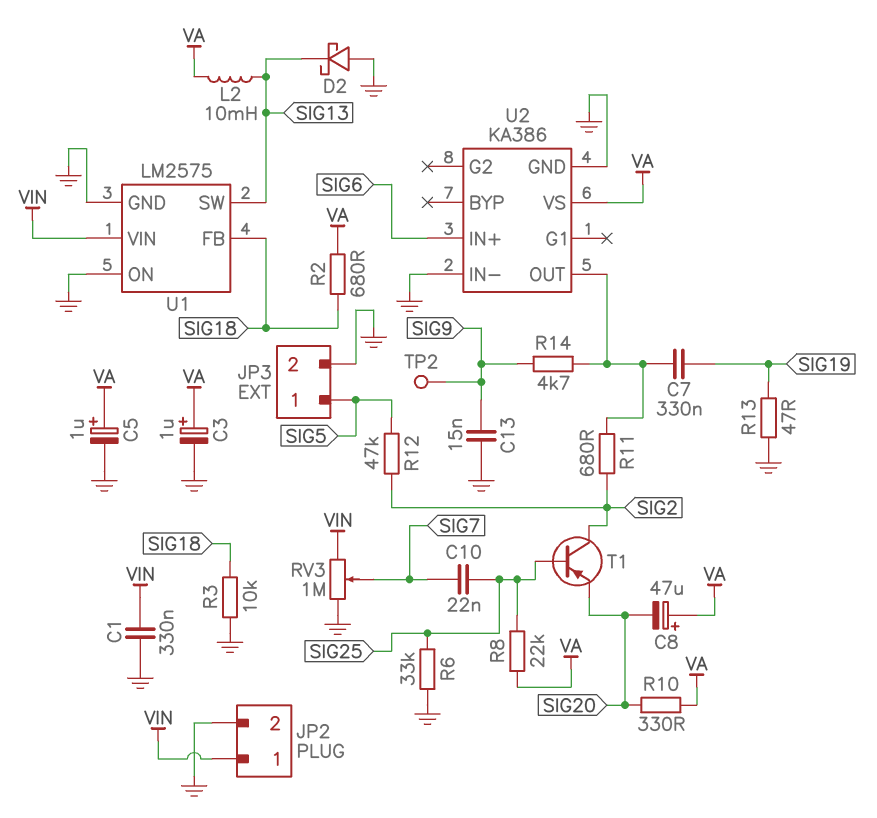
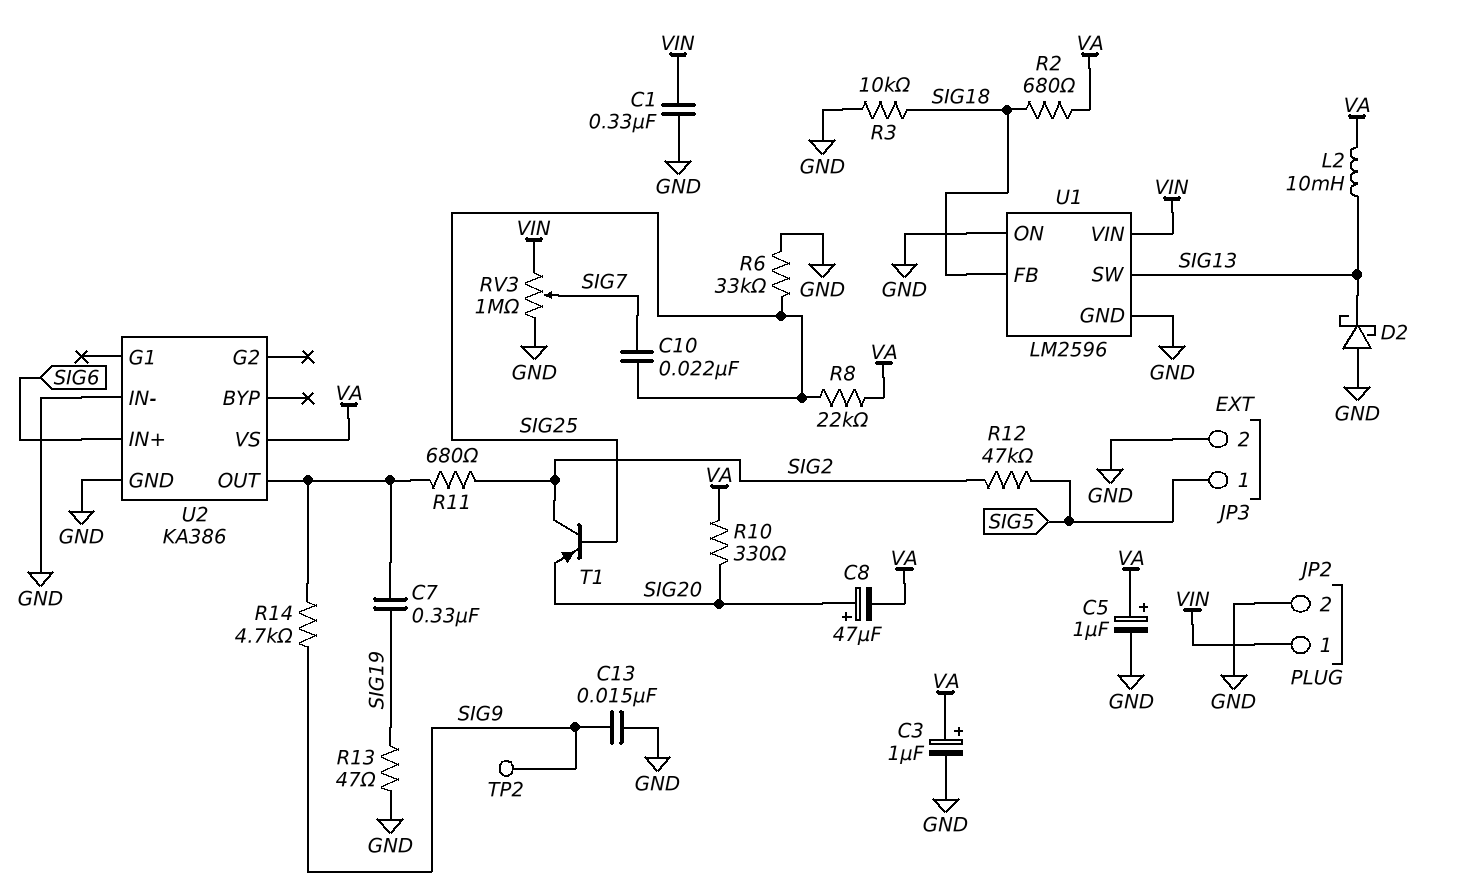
C8: 47uF (plus VA, minus SIG20) -> 47uF (plus SIG20, minus VA)
U1: LM2575 -> LM2596

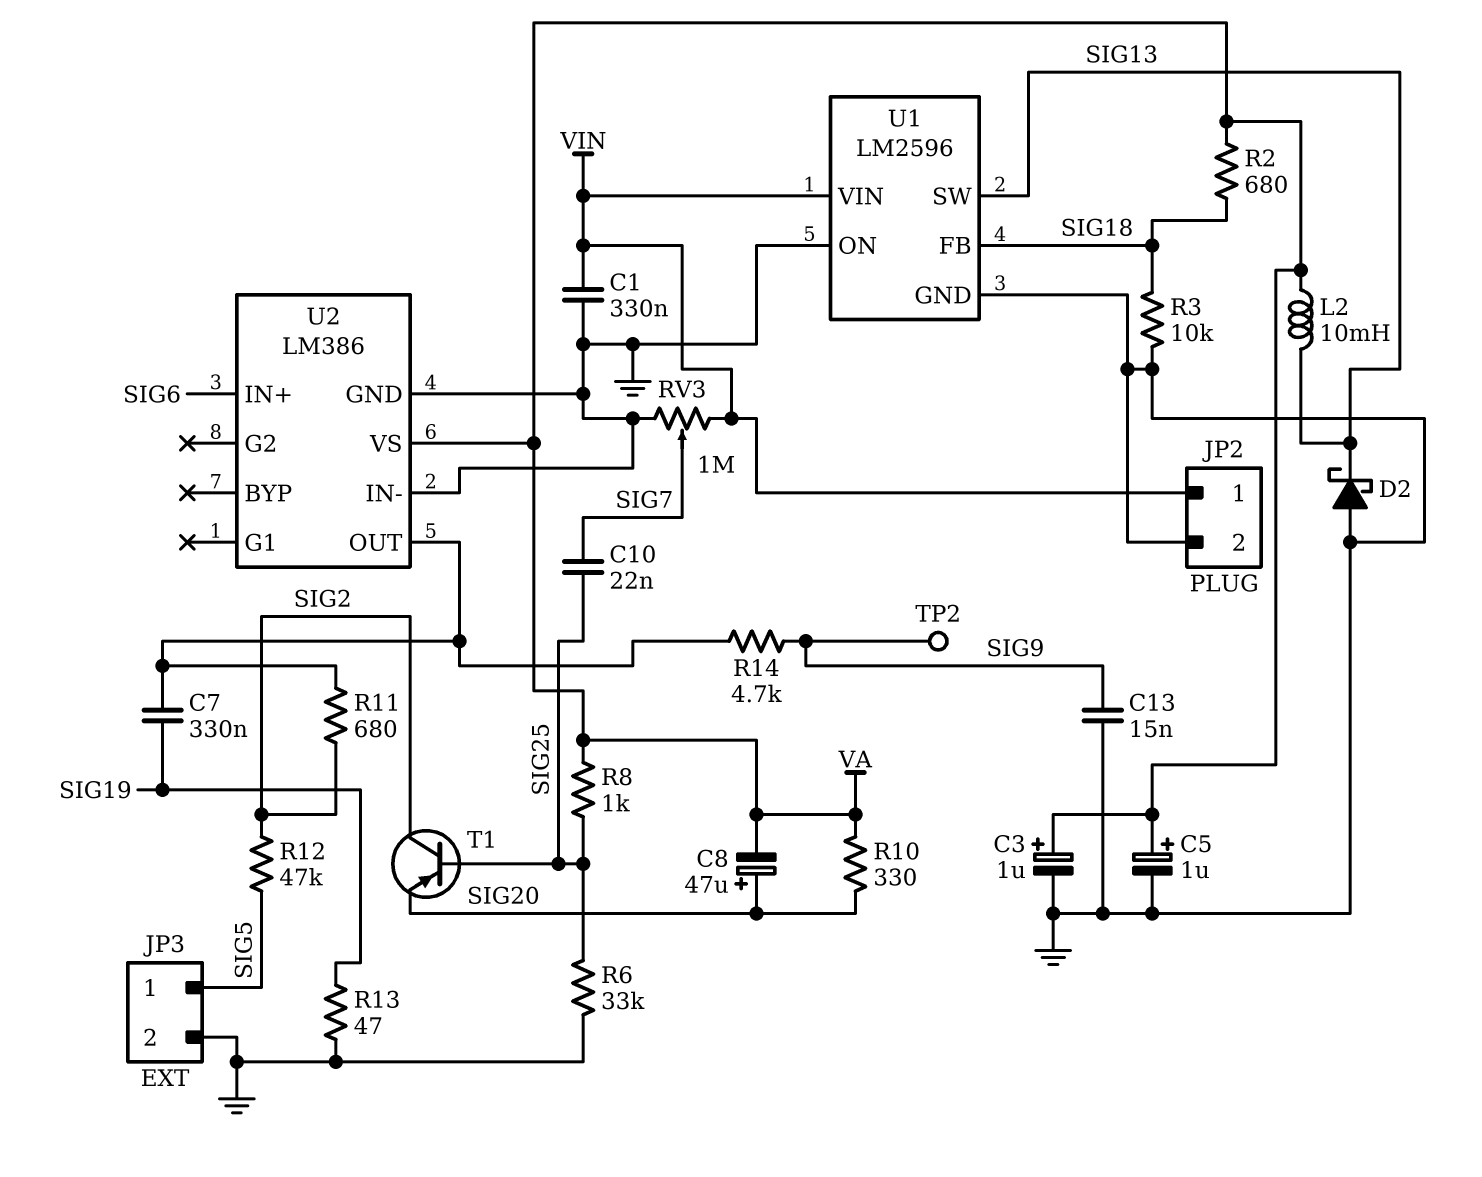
R8: 22k (SIG25, VA) -> 1k (SIG25, VA)
U2: KA386 -> LM386

